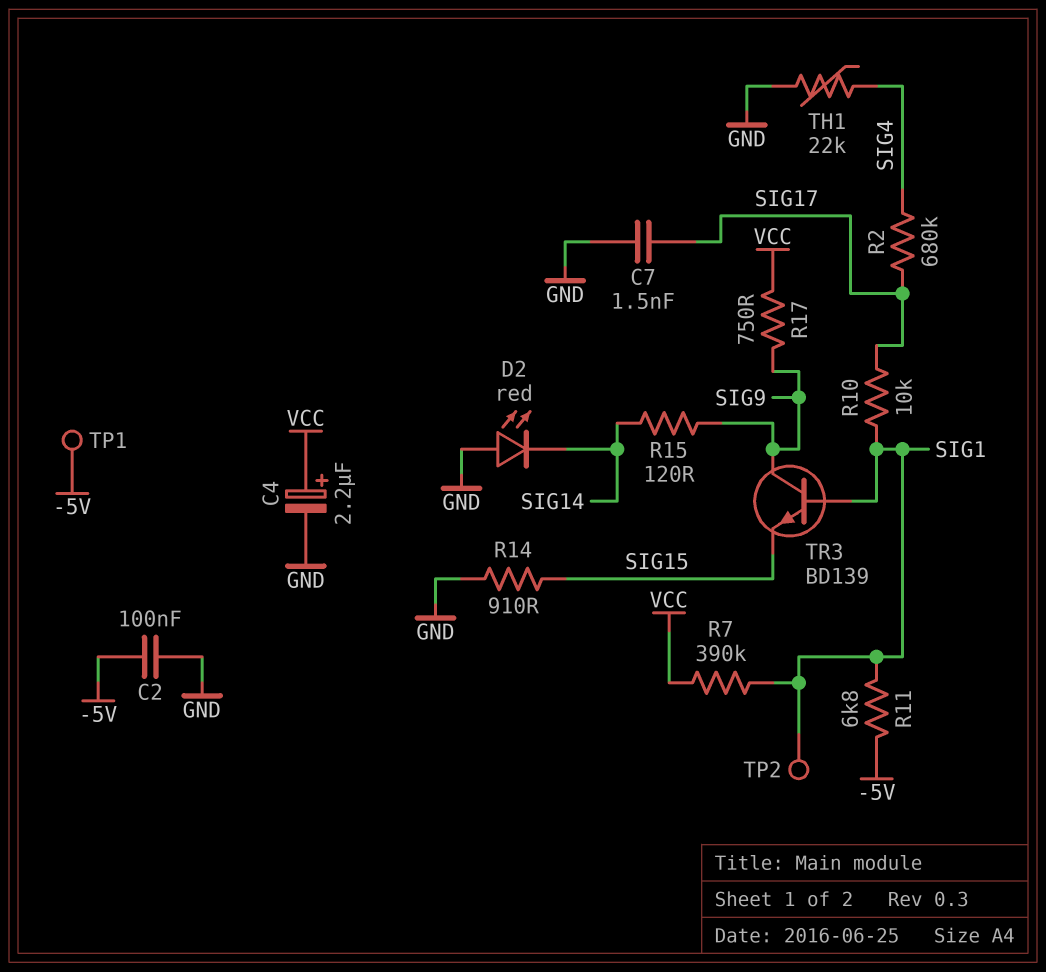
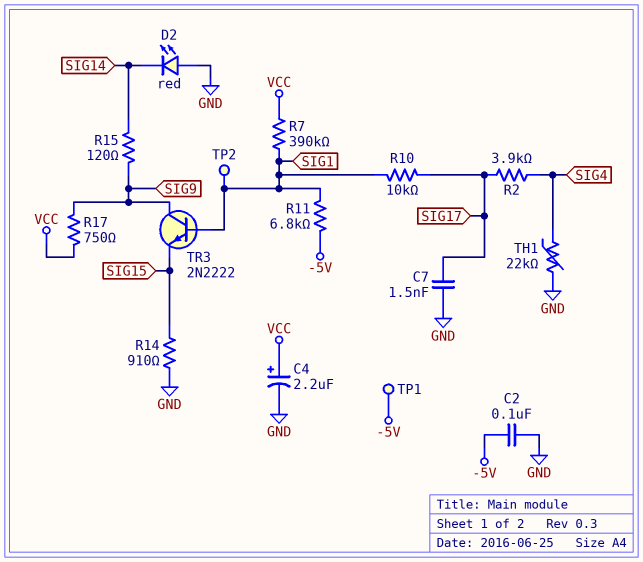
R2: 680k (SIG4, SIG17) -> 3.9k (SIG4, SIG17)
TR3: NPN BD139 (B SIG1, C SIG9, E SIG15) -> NPN 2N2222 (B SIG1, C SIG9, E SIG15)

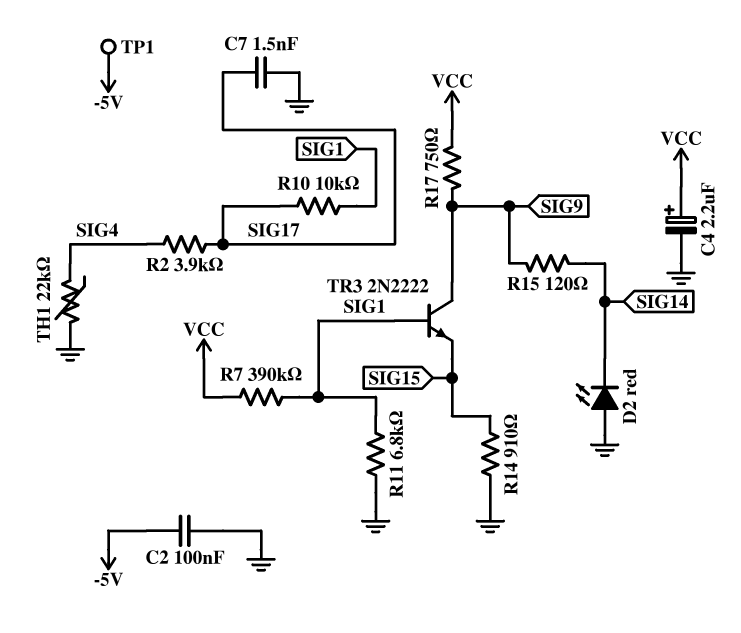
R11: 6.8k (-5V, SIG1) -> 6.8k (GND, SIG1)
TP2: test point (SIG1) -> none

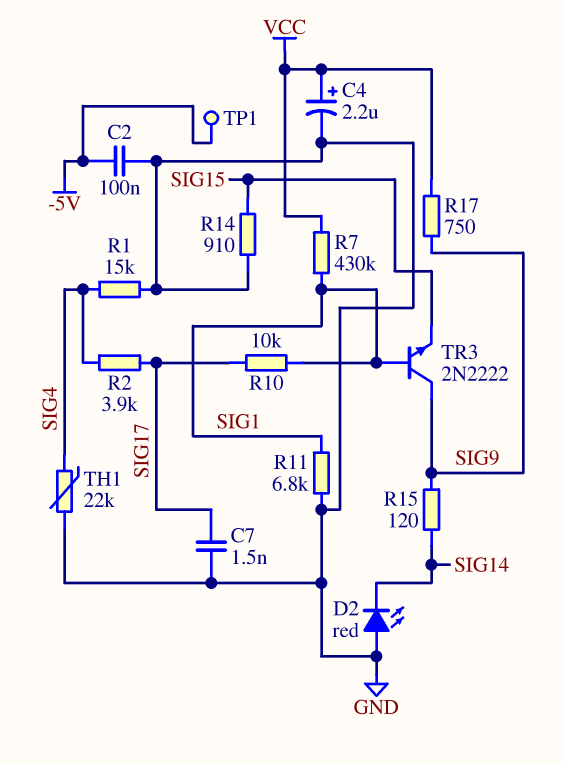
R1: none -> 15k (GND, SIG4)
R7: 390k (SIG1, VCC) -> 430k (SIG1, VCC)

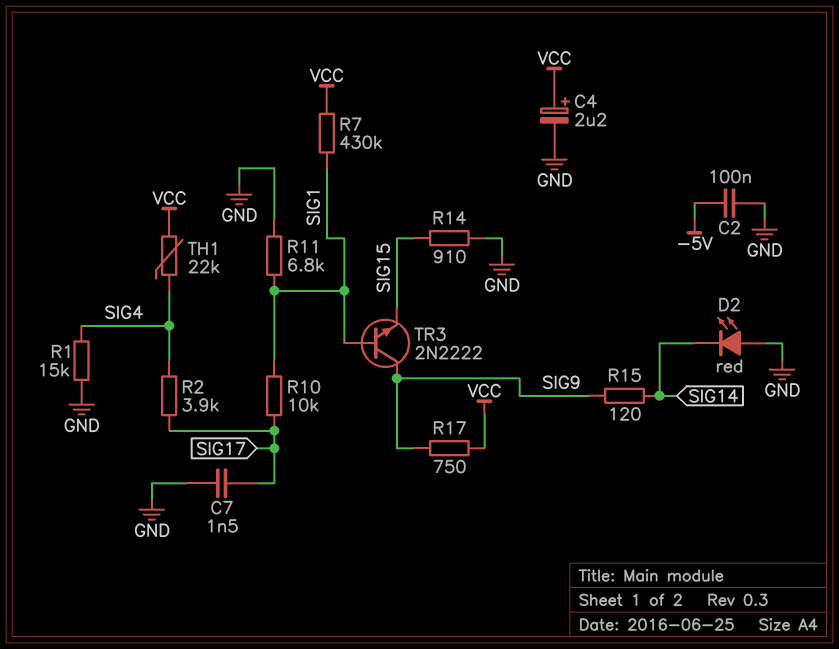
TH1: 22k (GND, SIG4) -> 22k (SIG4, VCC)
TP1: test point (-5V) -> none

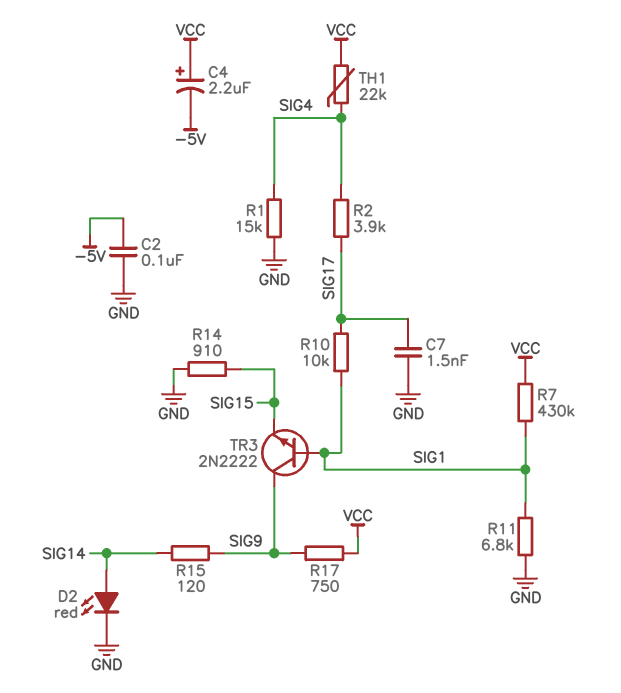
C4: 2.2uF (plus VCC, minus GND) -> 2.2uF (plus VCC, minus -5V)
D2: LED red (A GND, K SIG14) -> LED red (A SIG14, K GND)

